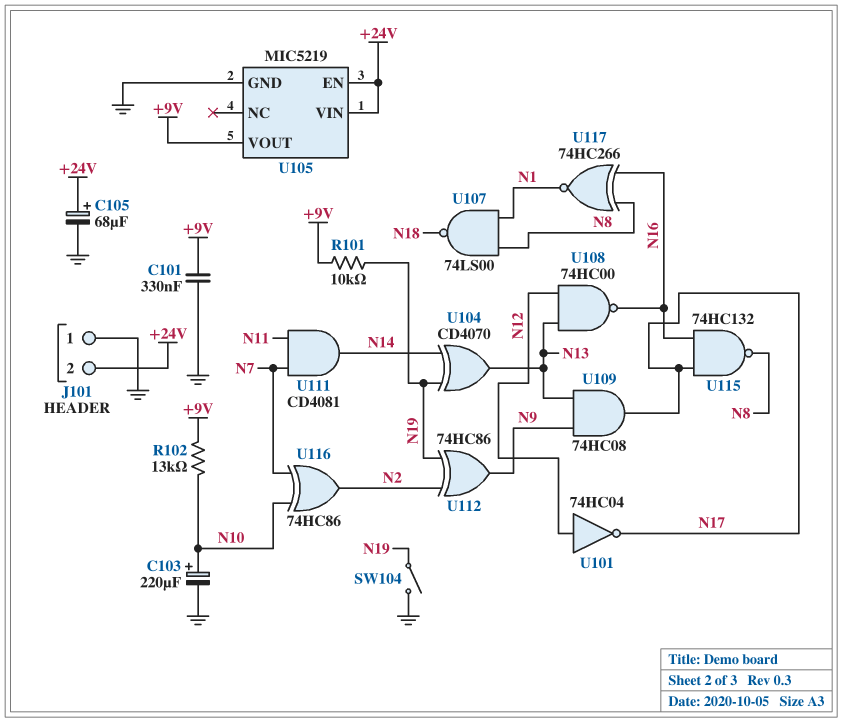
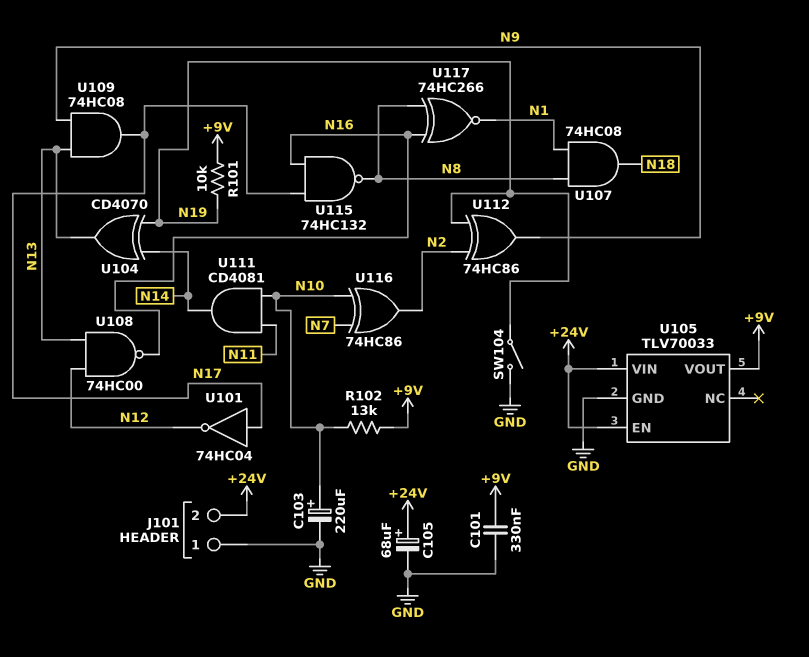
U101: NOT 74HC04 (in N12, out N17) -> NOT 74HC04 (in N17, out N12)
U105: MIC5219 -> TLV70033
U107: NAND 74LS00 (in N1, in N8, out N18) -> AND 74HC08 (in N1, in N8, out N18)
U111: AND CD4081 (in N7, in N11, out N14) -> AND CD4081 (in N10, in N11, out N14)

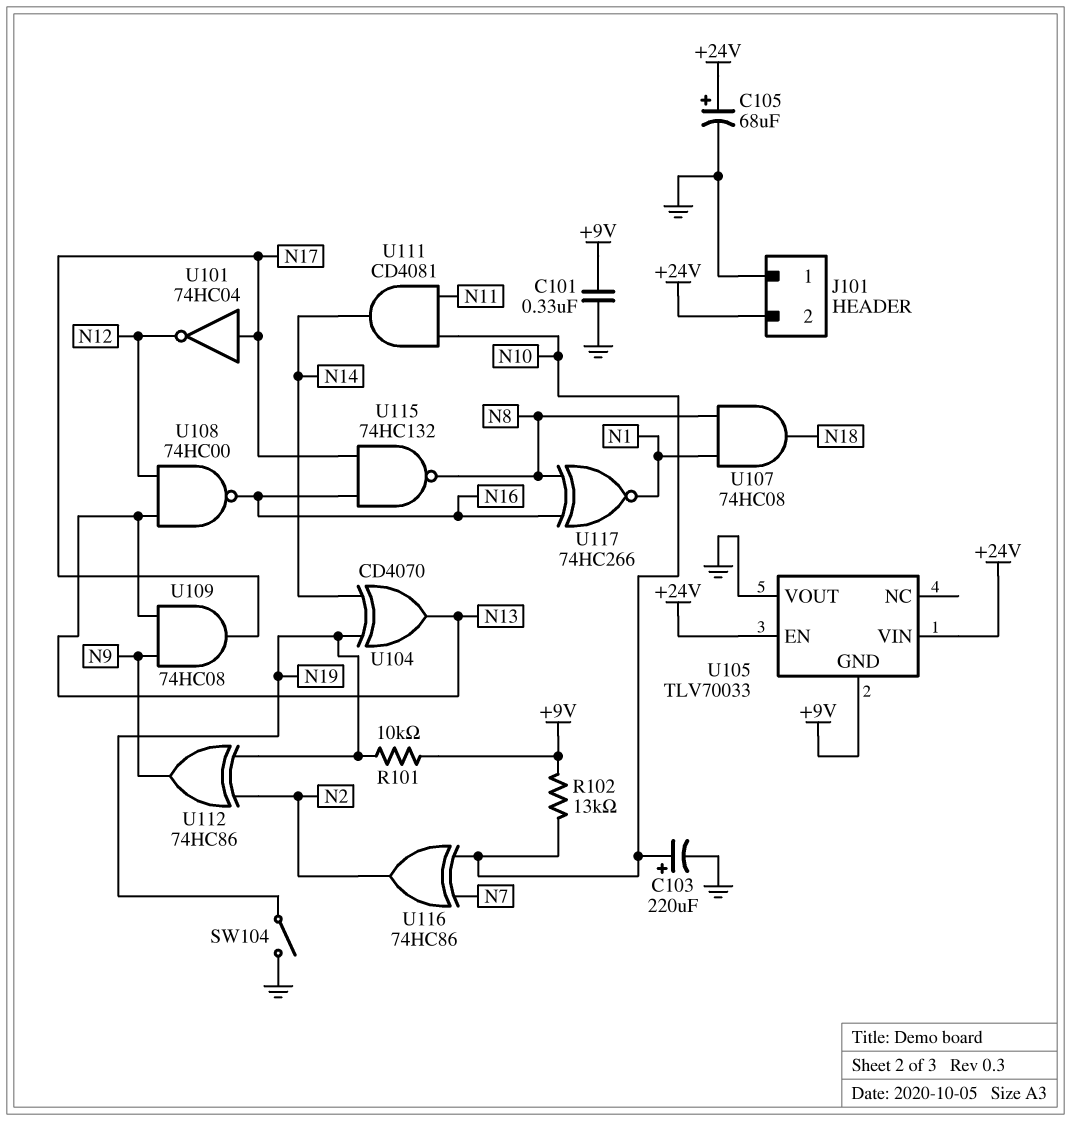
U105 pin GND: GND -> +9V
U105 pin VOUT: +9V -> GND

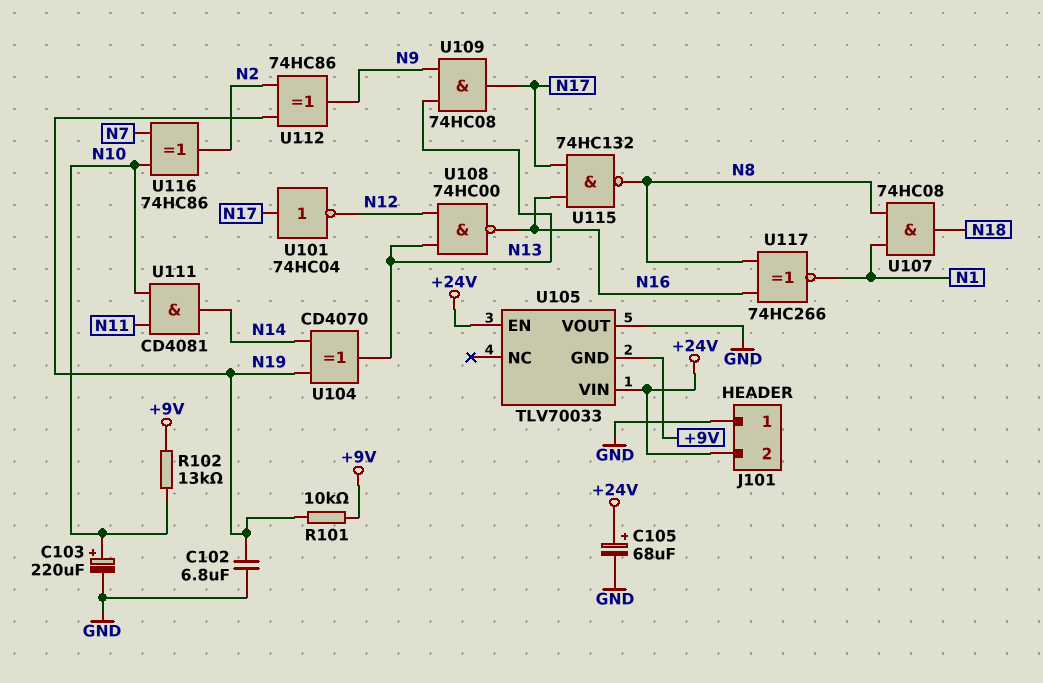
C101: 330nF (+9V, GND) -> none
C102: none -> 6.8uF (GND, N19)
SW104: switch (GND, N19) -> none

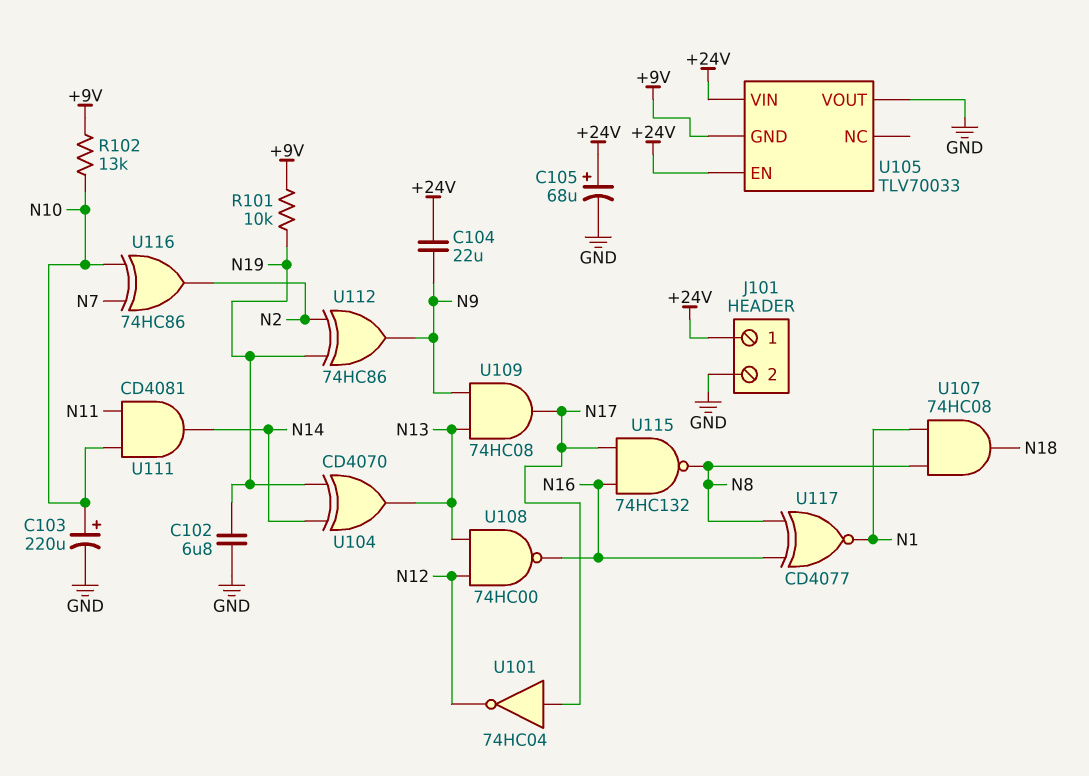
C104: none -> 22uF (+24V, N9)
J101 pin 1: GND -> +24V
J101 pin 2: +24V -> GND
U117: XNOR 74HC266 (in N8, in N16, out N1) -> XNOR CD4077 (in N8, in N16, out N1)

